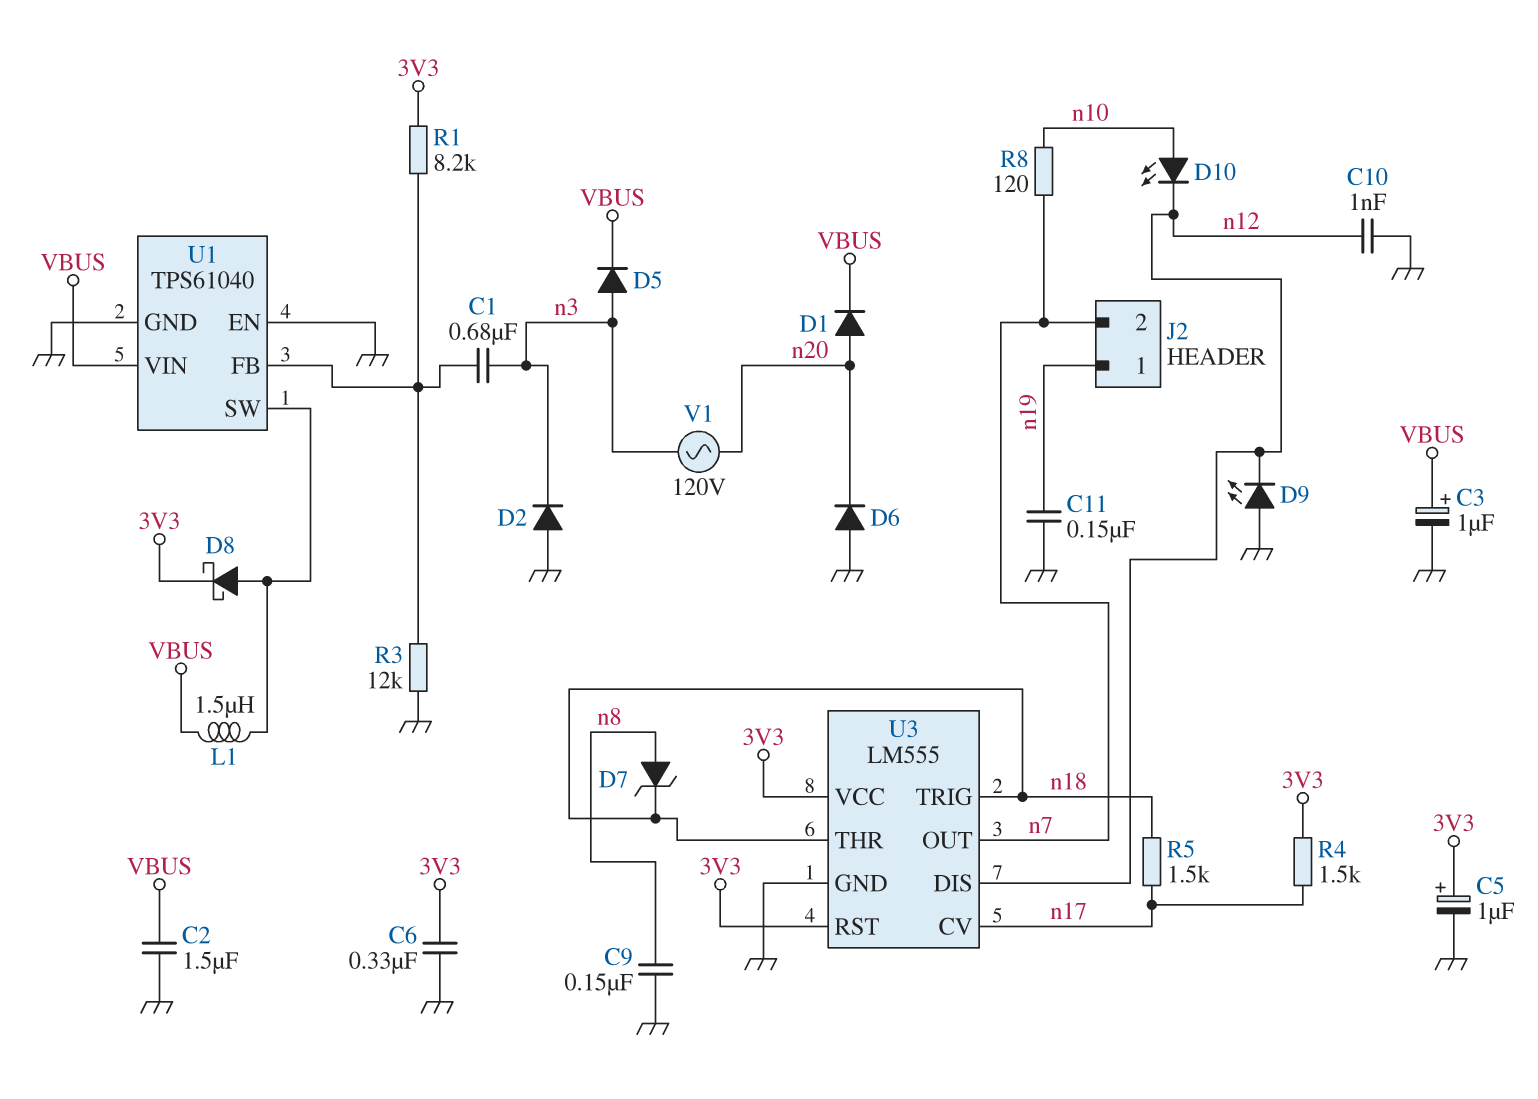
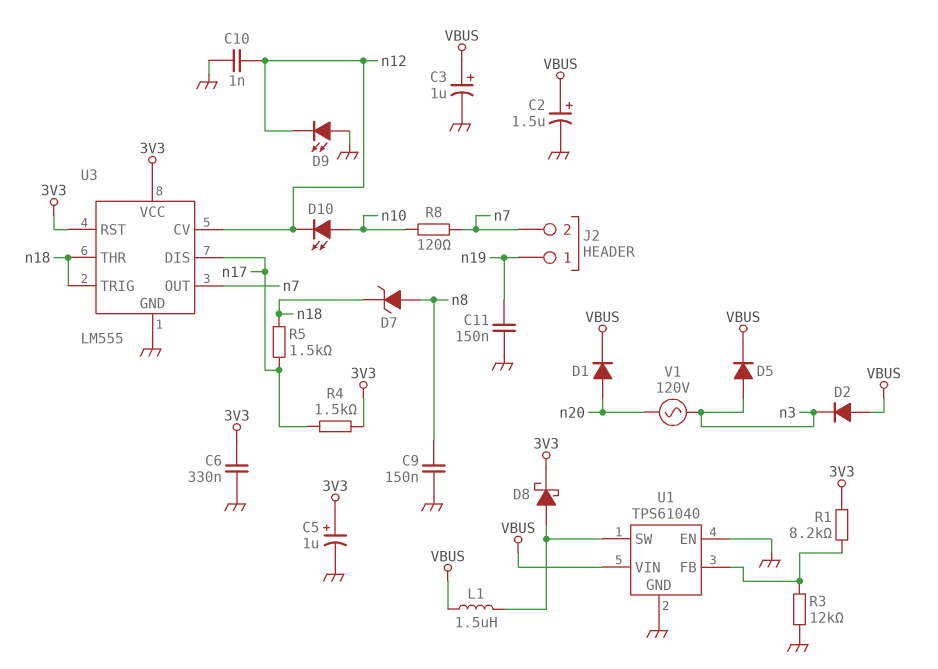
C1: 680nF (U1/FB, n3) -> none
C2: 1.5uF (GND, VBUS) -> 1.5uF (plus VBUS, minus GND)
D2: diode (A GND, K n3) -> diode (A VBUS, K n3)
D6: diode (A GND, K n20) -> none
U3 pin CV: n17 -> n12
U3 pin DIS: n12 -> n17

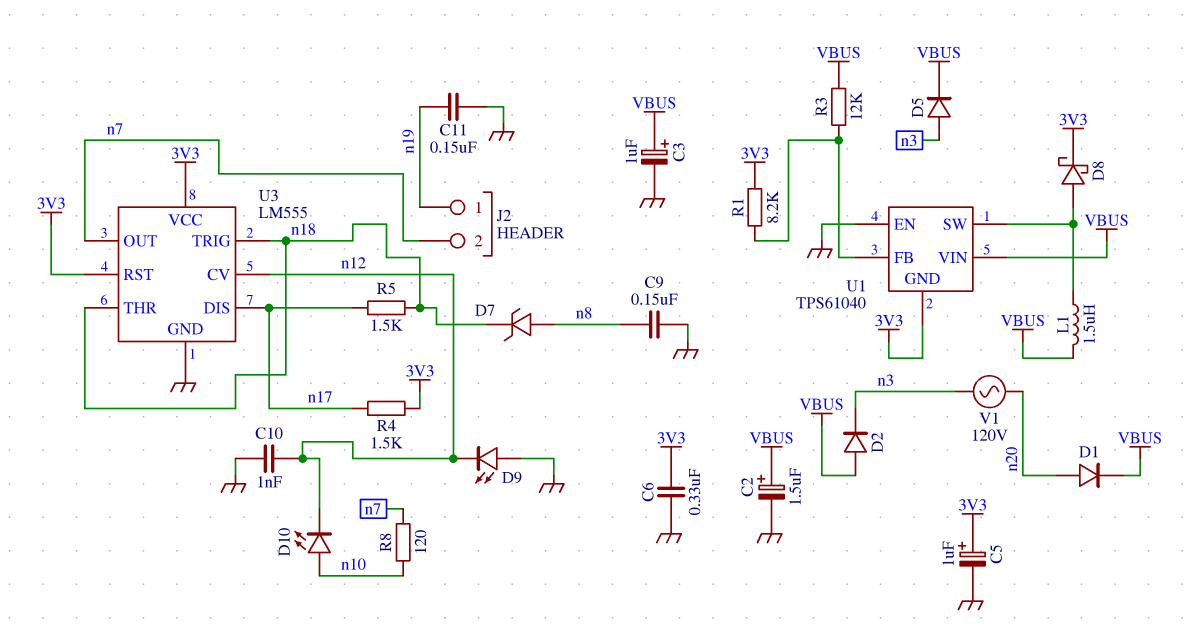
R3: 12k (GND, U1/FB) -> 12k (U1/FB, VBUS)
U1 pin GND: GND -> 3V3

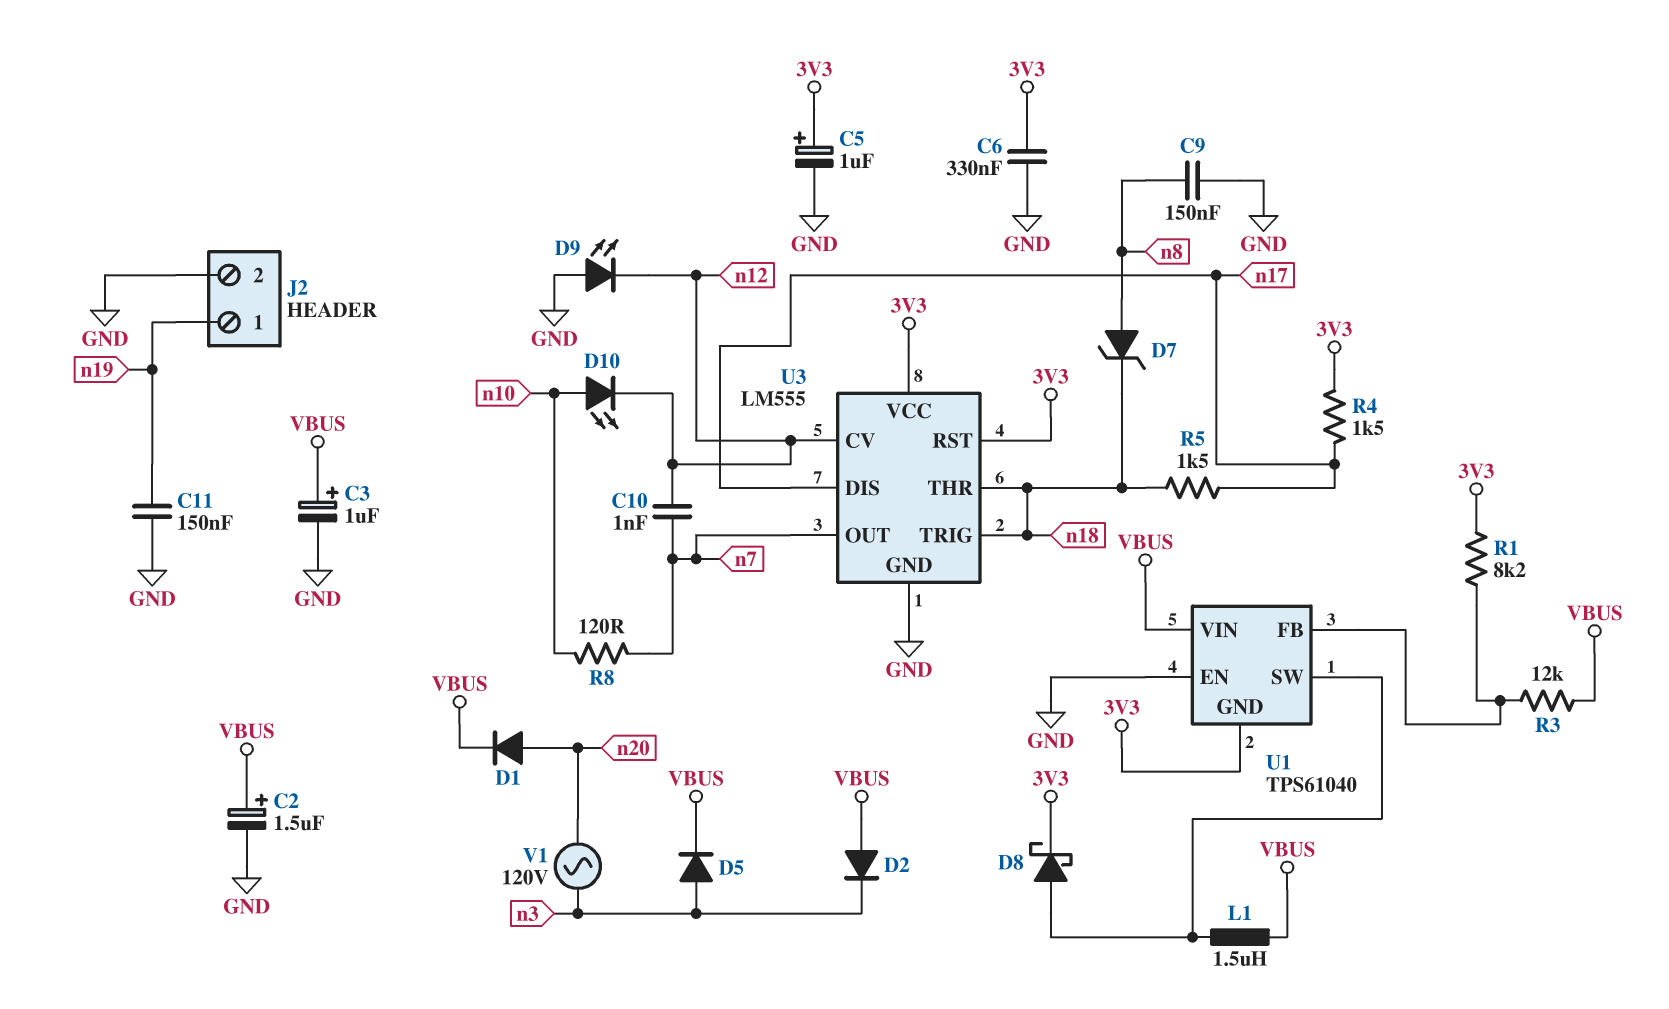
C10: 1nF (GND, n12) -> 1nF (n7, n12)
J2 pin 2: n7 -> GND

